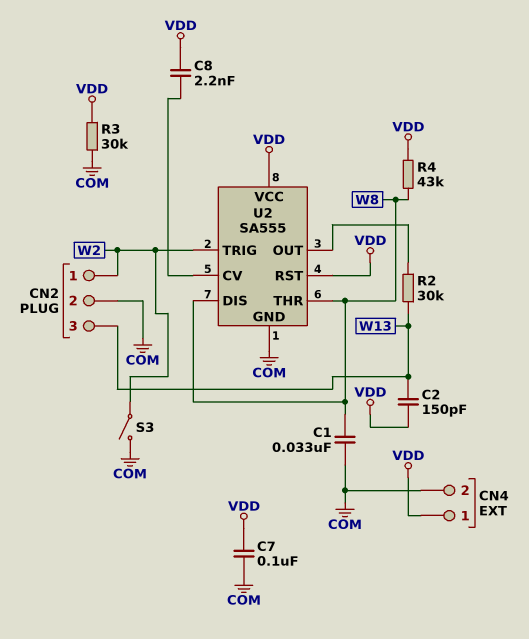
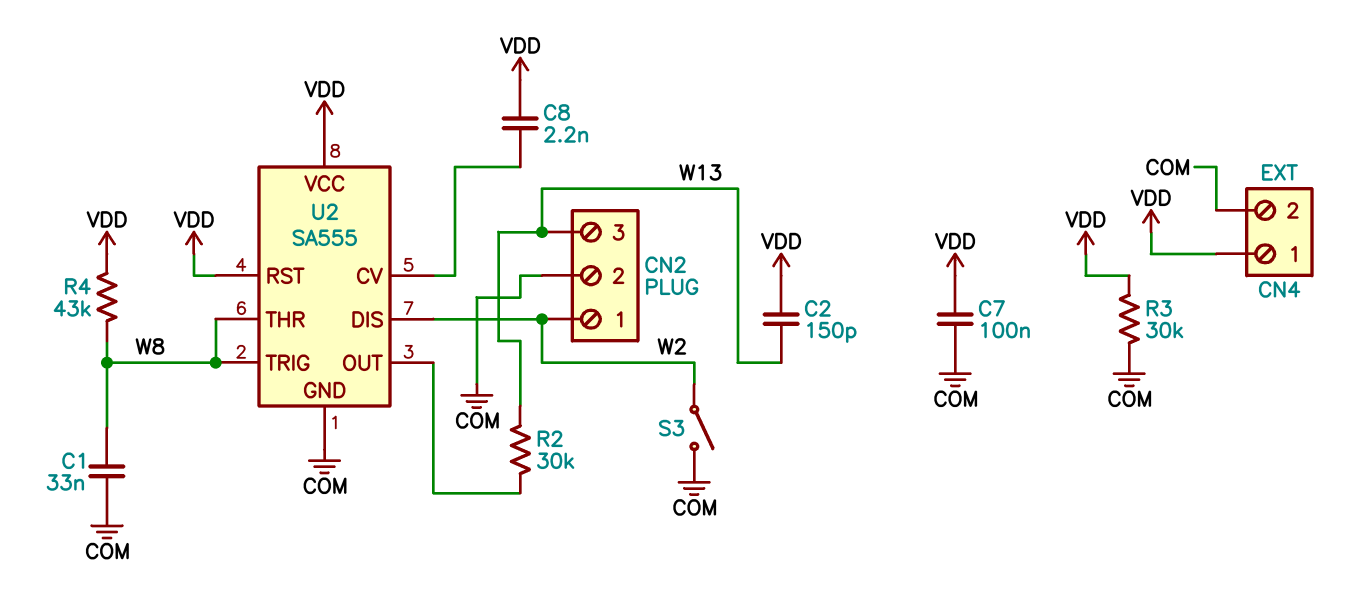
U2 pin DIS: W8 -> W2
U2 pin TRIG: W2 -> W8

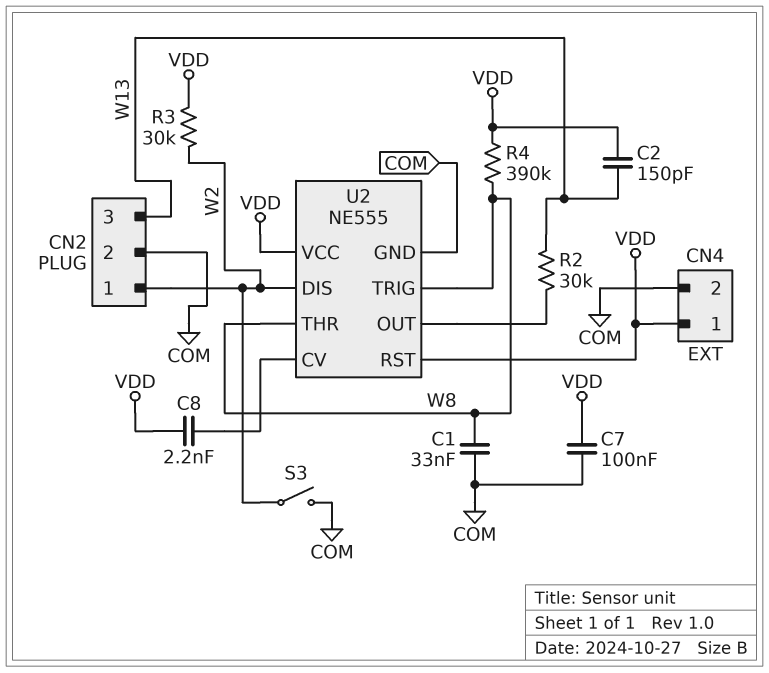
R3: 30k (COM, VDD) -> 30k (VDD, W2)
R4: 43k (VDD, W8) -> 390k (VDD, W8)
U2: SA555 -> NE555

